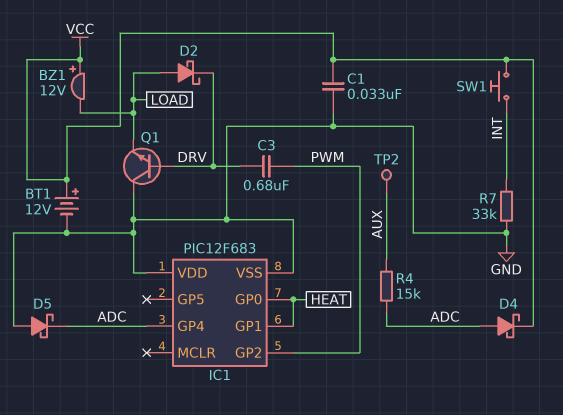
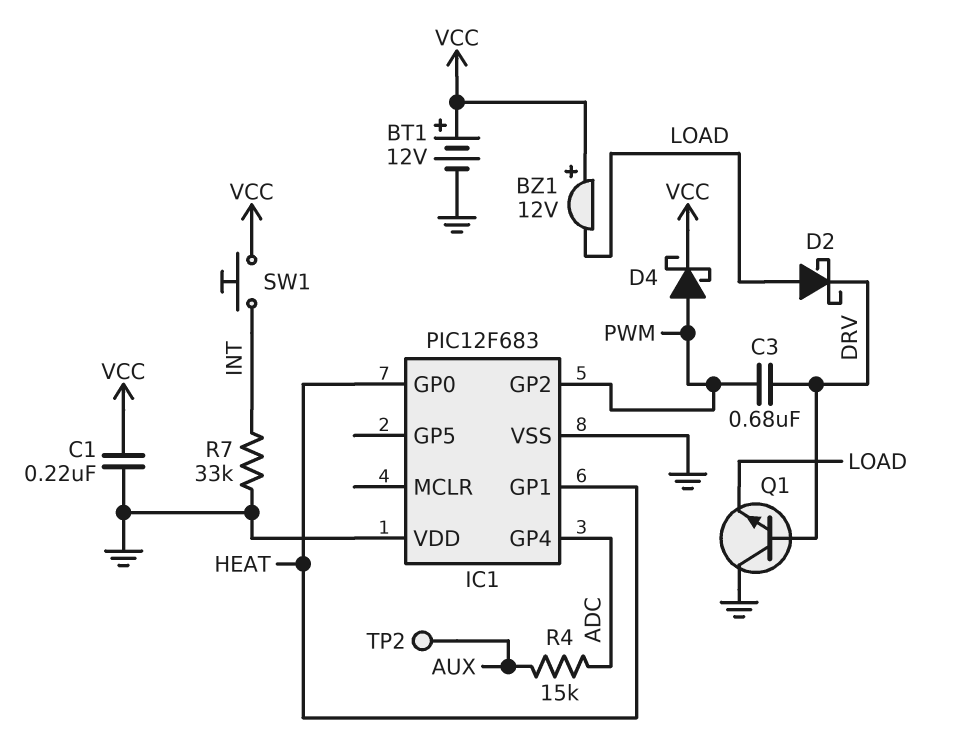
C1: 33nF (GND, VCC) -> 220nF (GND, VCC)
D4: schottky (A ADC, K VCC) -> schottky (A PWM, K VCC)
D5: schottky (A GND, K ADC) -> none

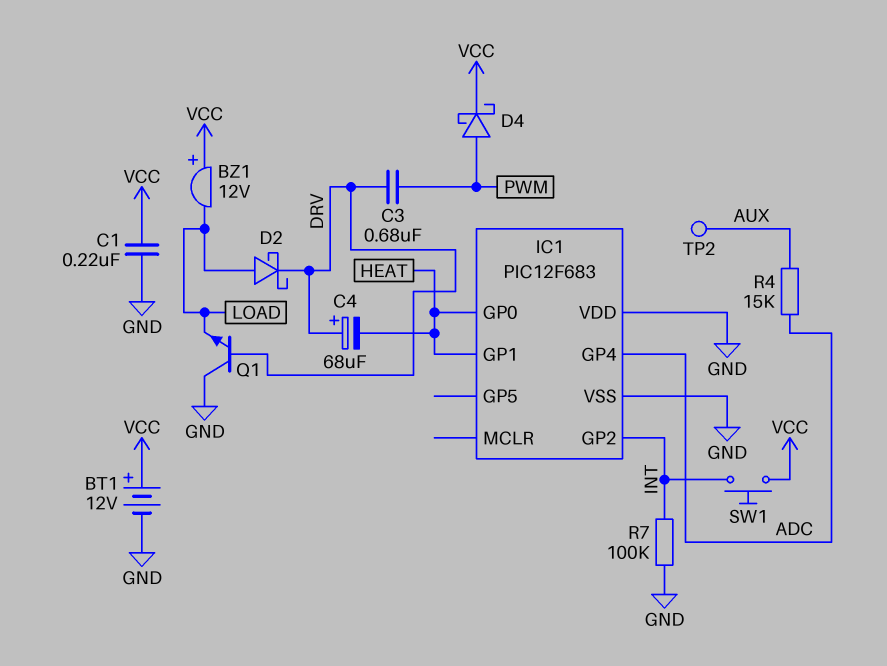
C4: none -> 68uF (plus DRV, minus HEAT)
IC1 pin GP2: PWM -> INT
R7: 33k (GND, INT) -> 100k (GND, INT)

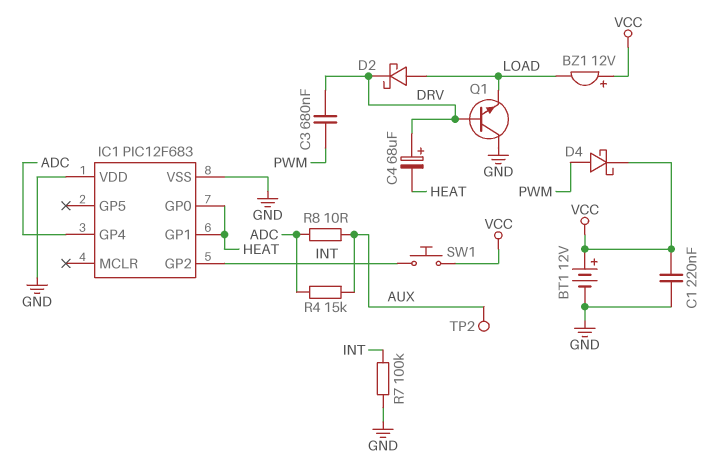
R8: none -> 10 (ADC, AUX)

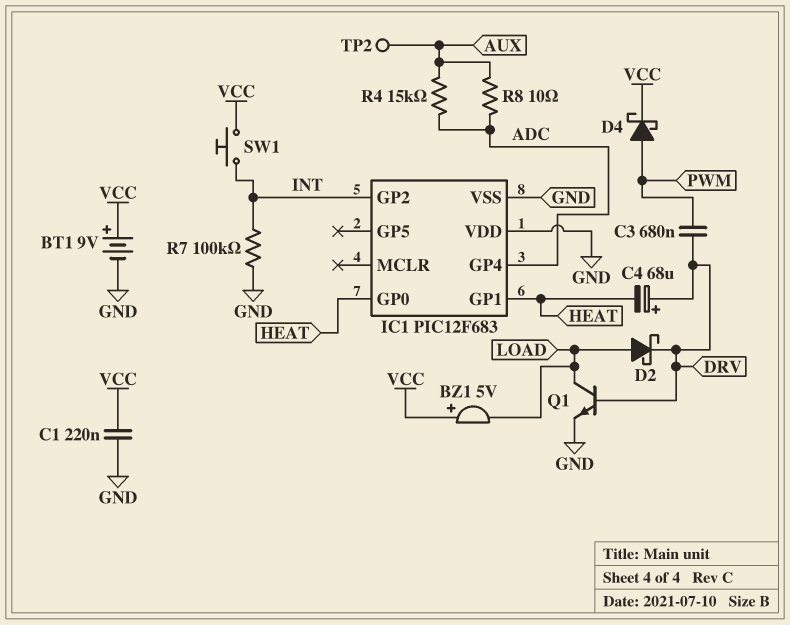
BT1: 12V (plus VCC, minus GND) -> 9V (plus VCC, minus GND)
BZ1: buzzer 12V (plus VCC, minus LOAD) -> buzzer 5V (plus VCC, minus LOAD)
Q1: NPN (B DRV, C GND, E LOAD) -> NPN (B DRV, C LOAD, E GND)

